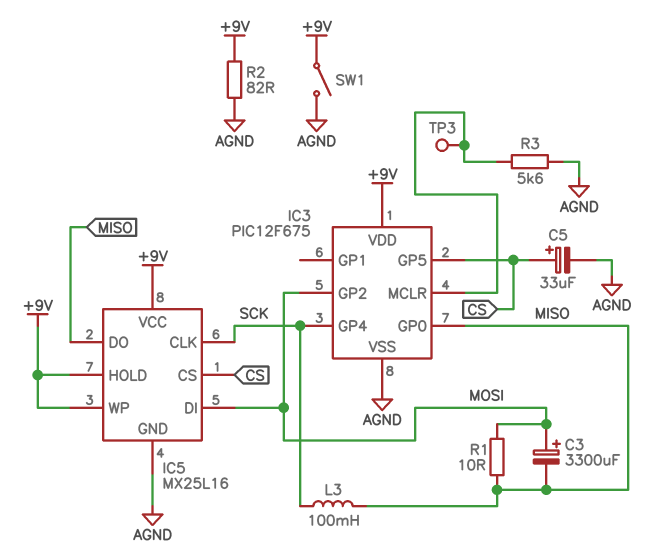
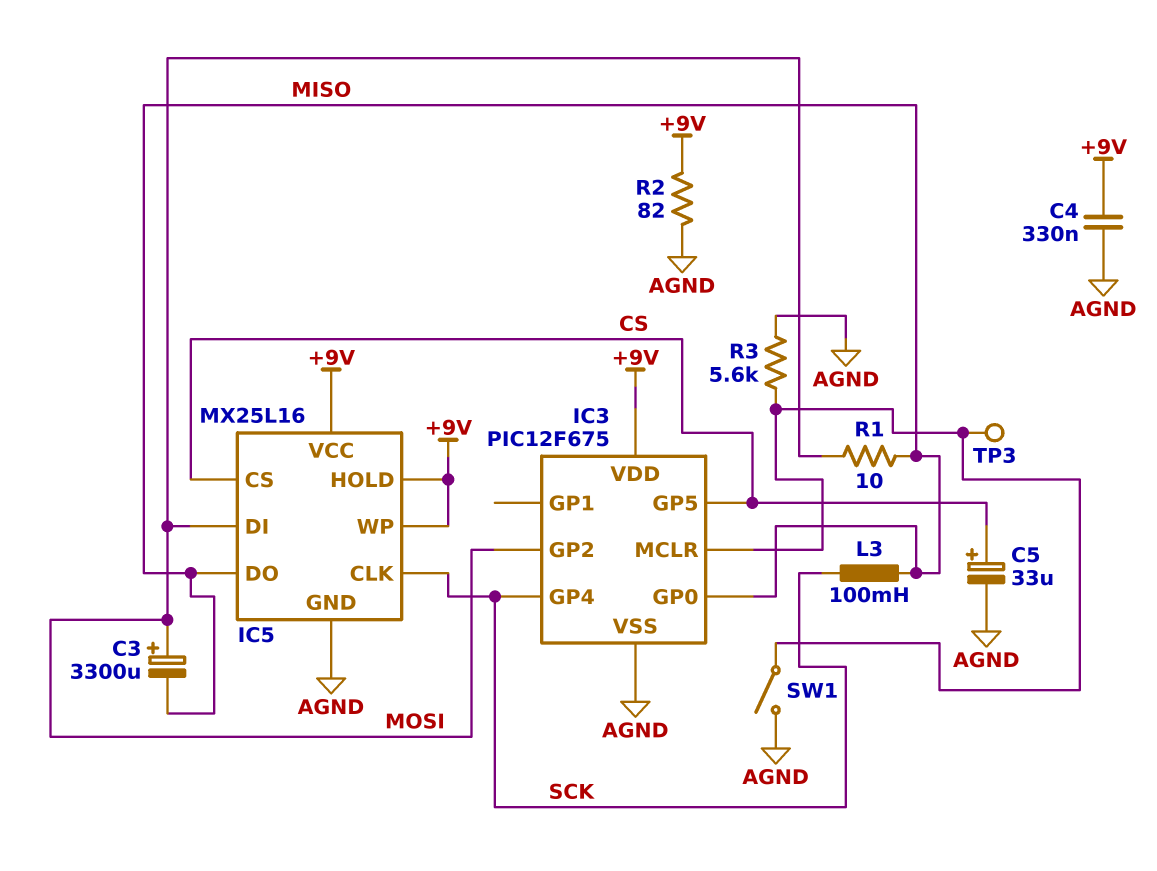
C4: none -> 330nF (+9V, AGND)
SW1: switch (+9V, AGND) -> switch (AGND, IC3/MCLR)

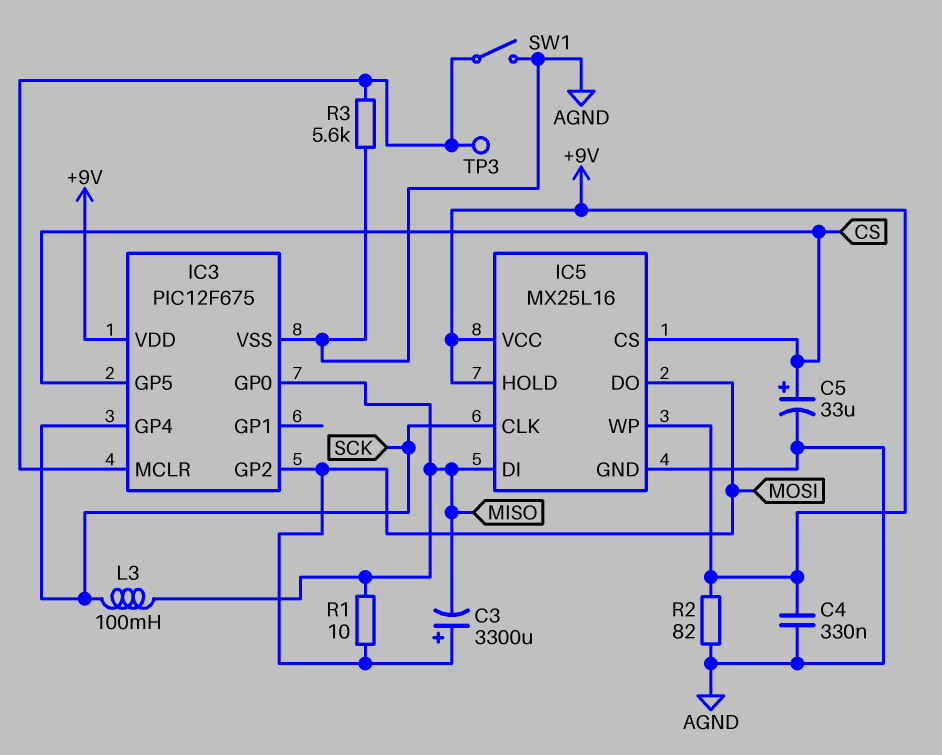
IC5 pin DI: MOSI -> MISO
IC5 pin DO: MISO -> MOSI

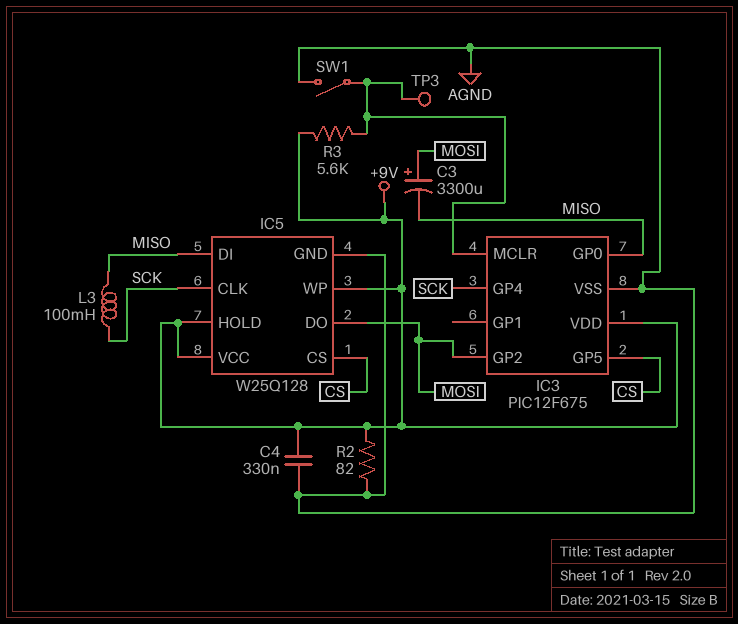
C5: 33uF (plus CS, minus AGND) -> none
IC5: MX25L16 -> W25Q128
R1: 10 (MISO, MOSI) -> none
R3: 5.6k (AGND, IC3/MCLR) -> 5.6k (+9V, IC3/MCLR)

